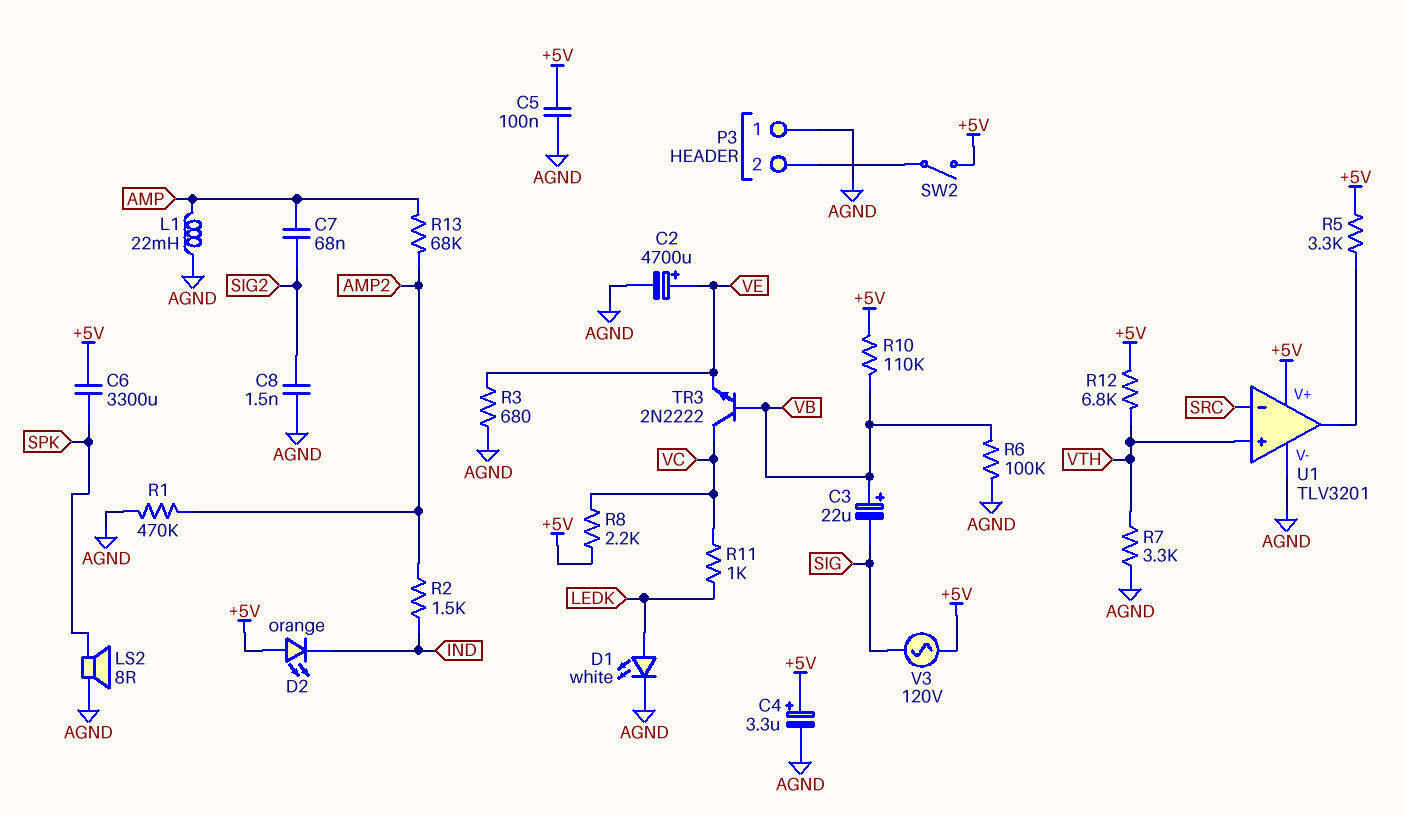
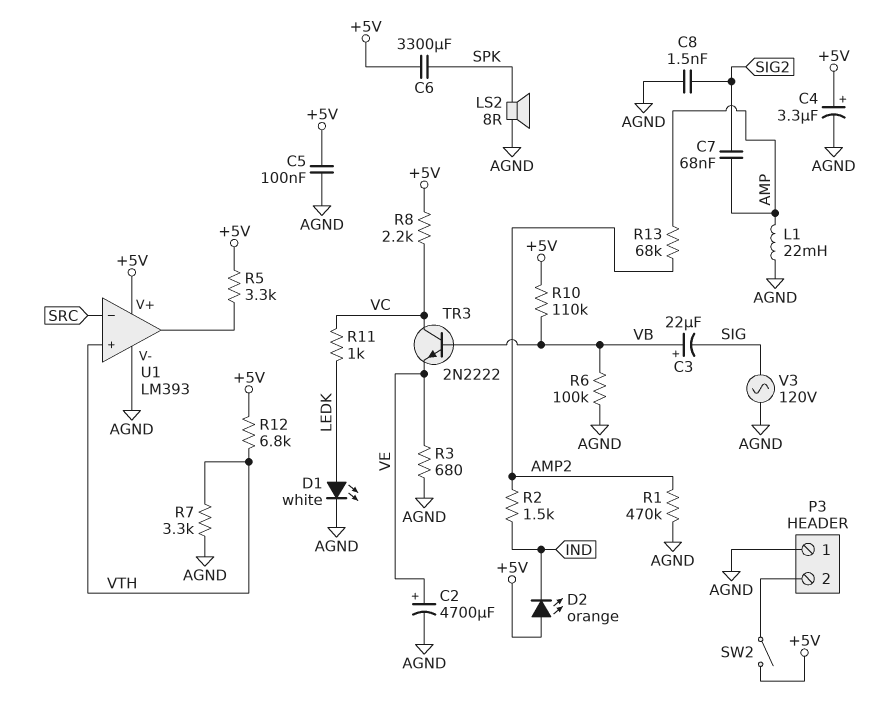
U1: TLV3201 -> LM393
V3: AC 120V (+5V, SIG) -> AC 120V (AGND, SIG)

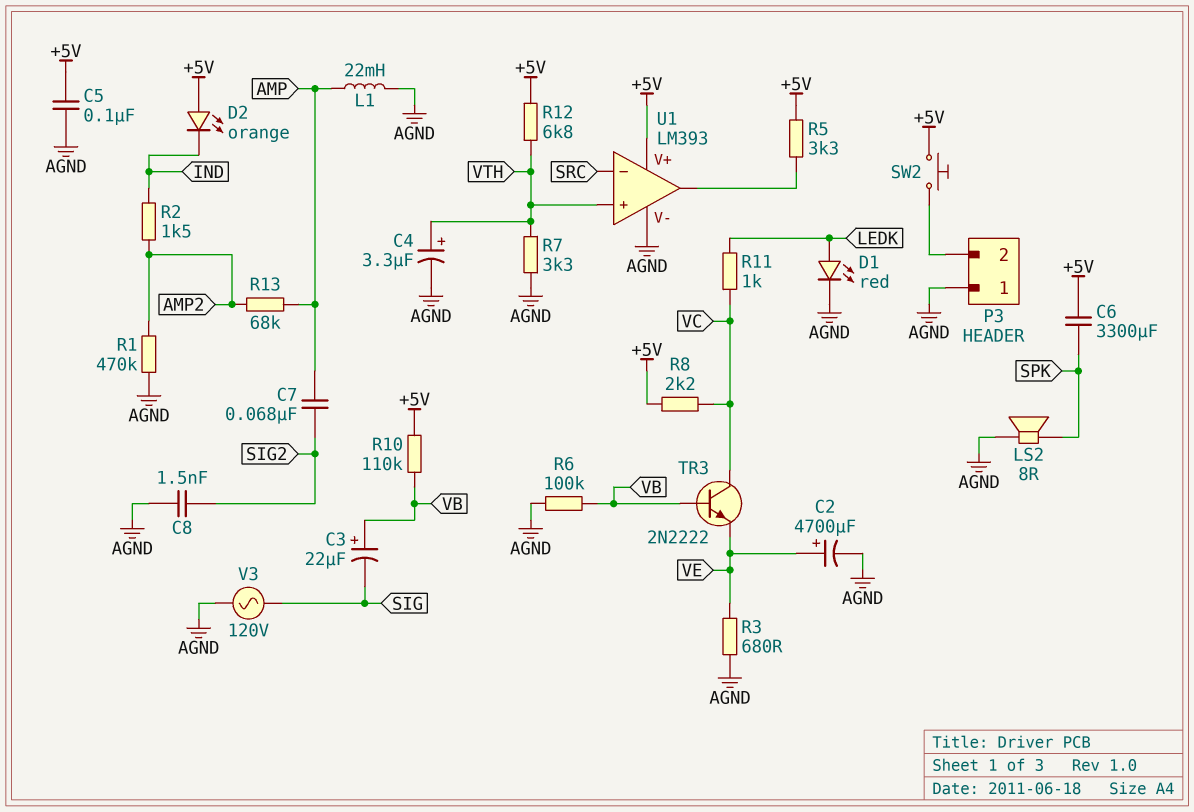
C4: 3.3uF (plus +5V, minus AGND) -> 3.3uF (plus VTH, minus AGND)
D1: LED white (A LEDK, K AGND) -> LED red (A LEDK, K AGND)
SW2: switch (+5V, P3/2) -> button (+5V, P3/2)

